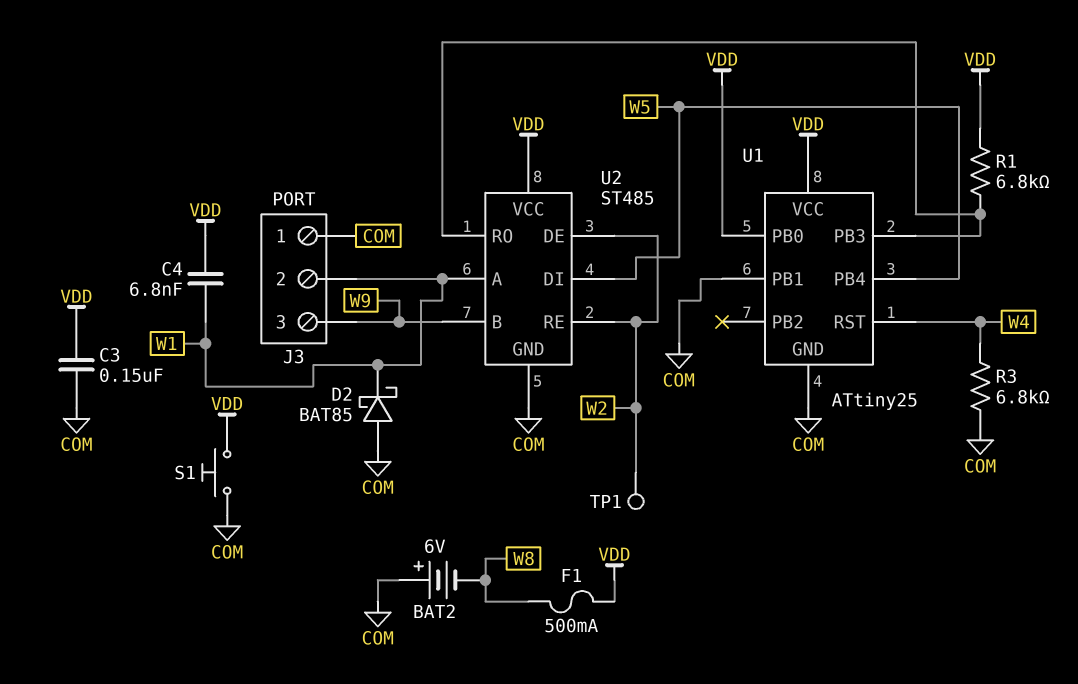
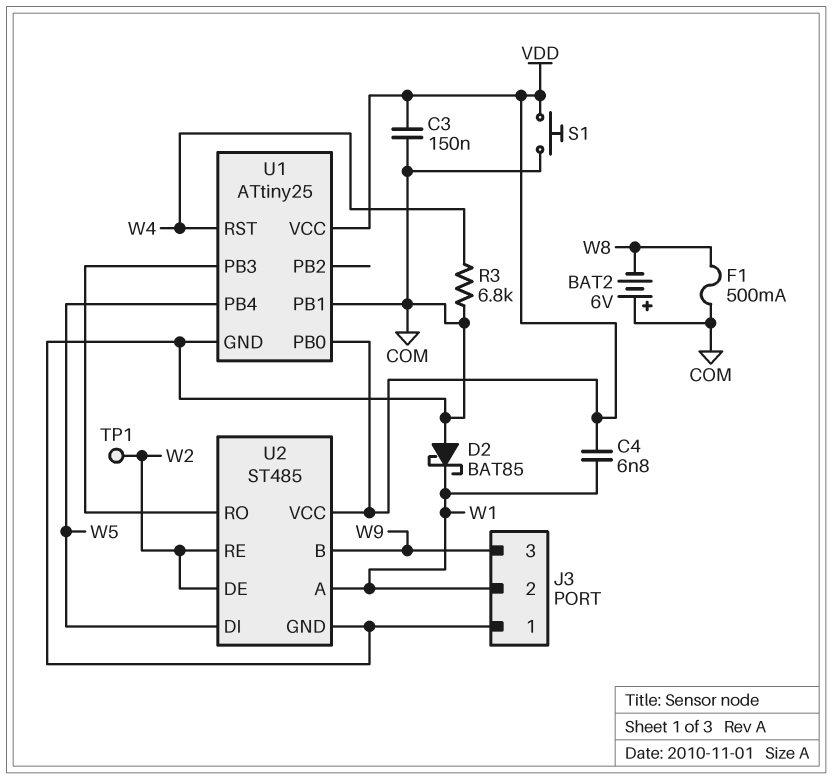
F1: 500mA (VDD, W8) -> 500mA (COM, W8)
R1: 6.8k (U1/PB3, VDD) -> none

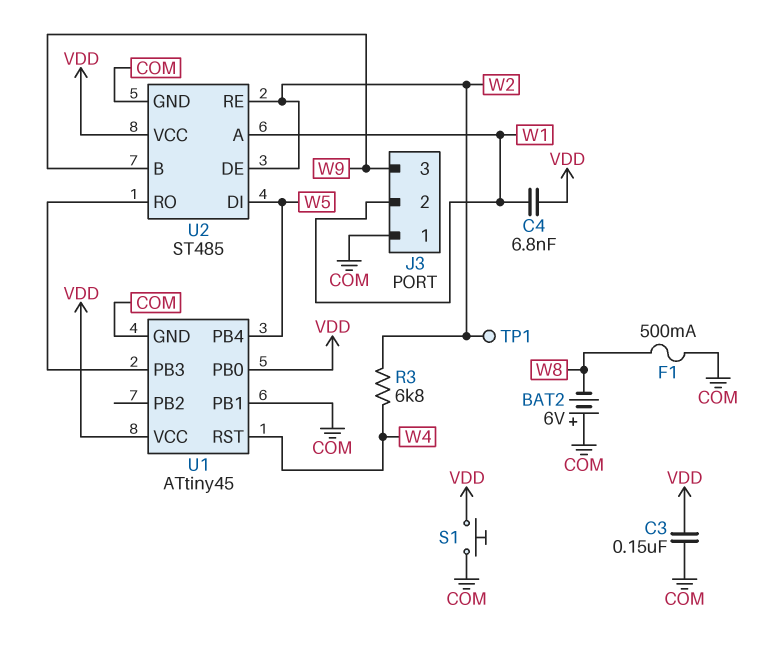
D2: schottky BAT85 (A COM, K W1) -> none
R3: 6.8k (COM, W4) -> 6.8k (W2, W4)
U1: ATtiny25 -> ATtiny45

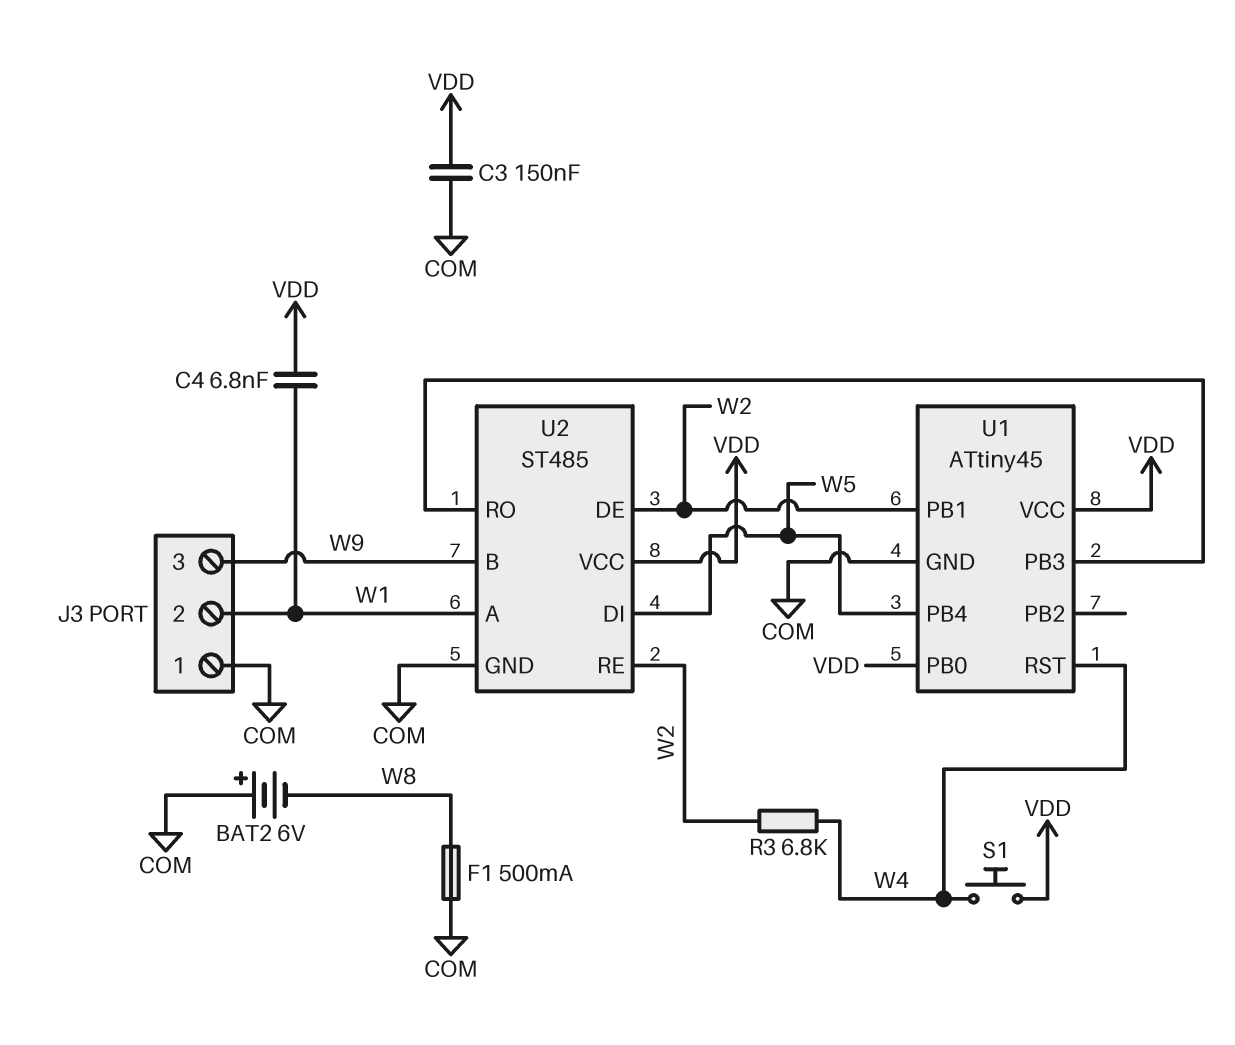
S1: button (COM, VDD) -> button (VDD, W4)
TP1: test point (W2) -> none
U1 pin PB1: COM -> W2

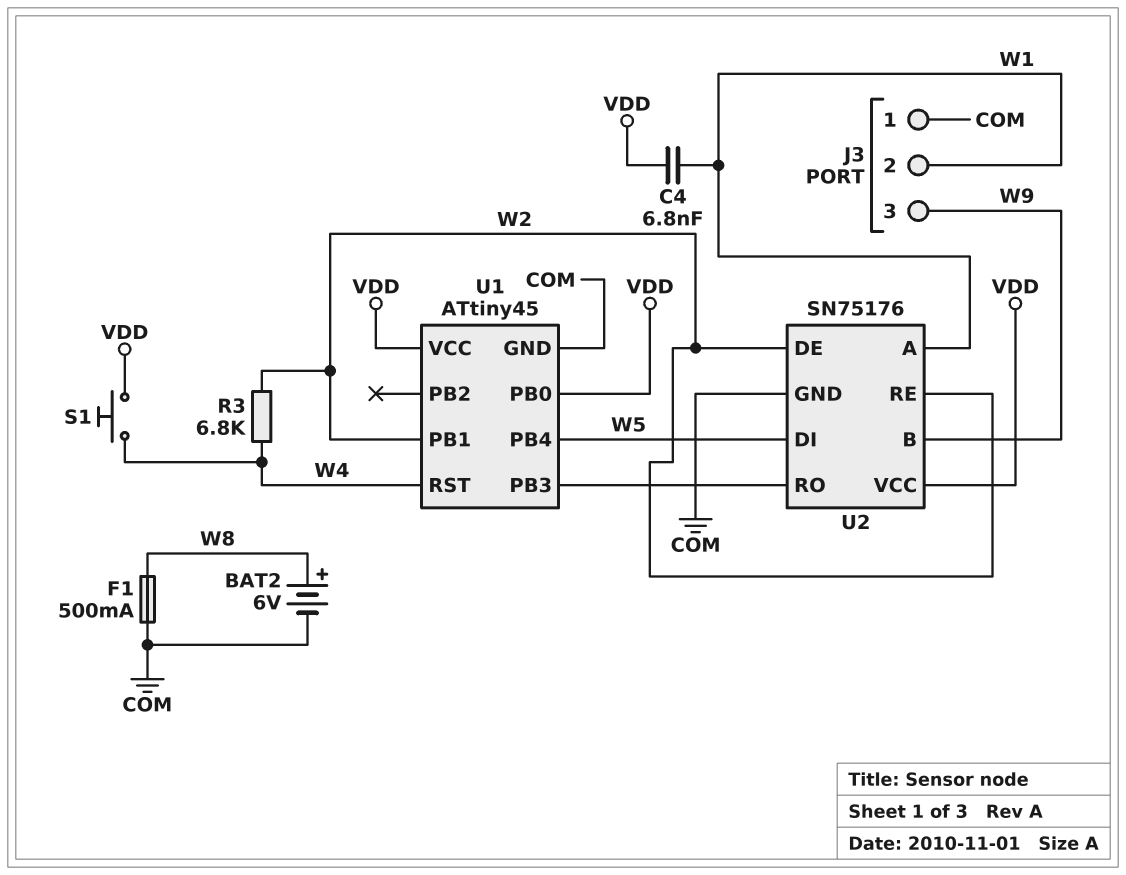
BAT2: 6V (plus COM, minus W8) -> 6V (plus W8, minus COM)
C3: 150nF (COM, VDD) -> none
U2: ST485 -> SN75176

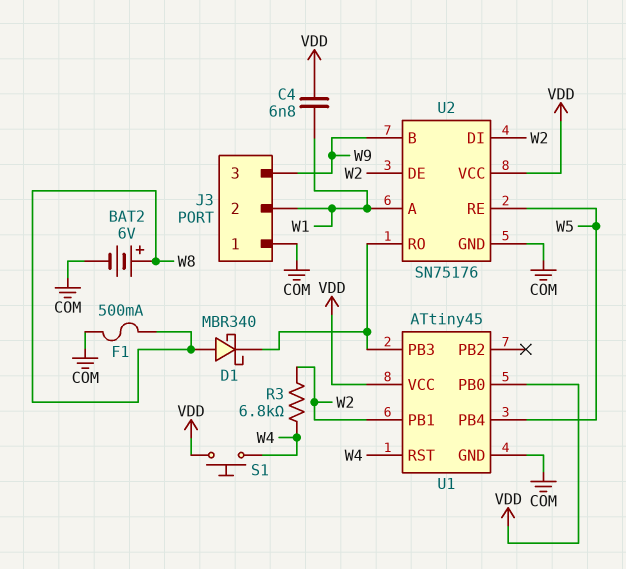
D1: none -> schottky MBR340 (A W8, K U1/PB3)
U2 pin DI: W5 -> W2
U2 pin RE: W2 -> W5

